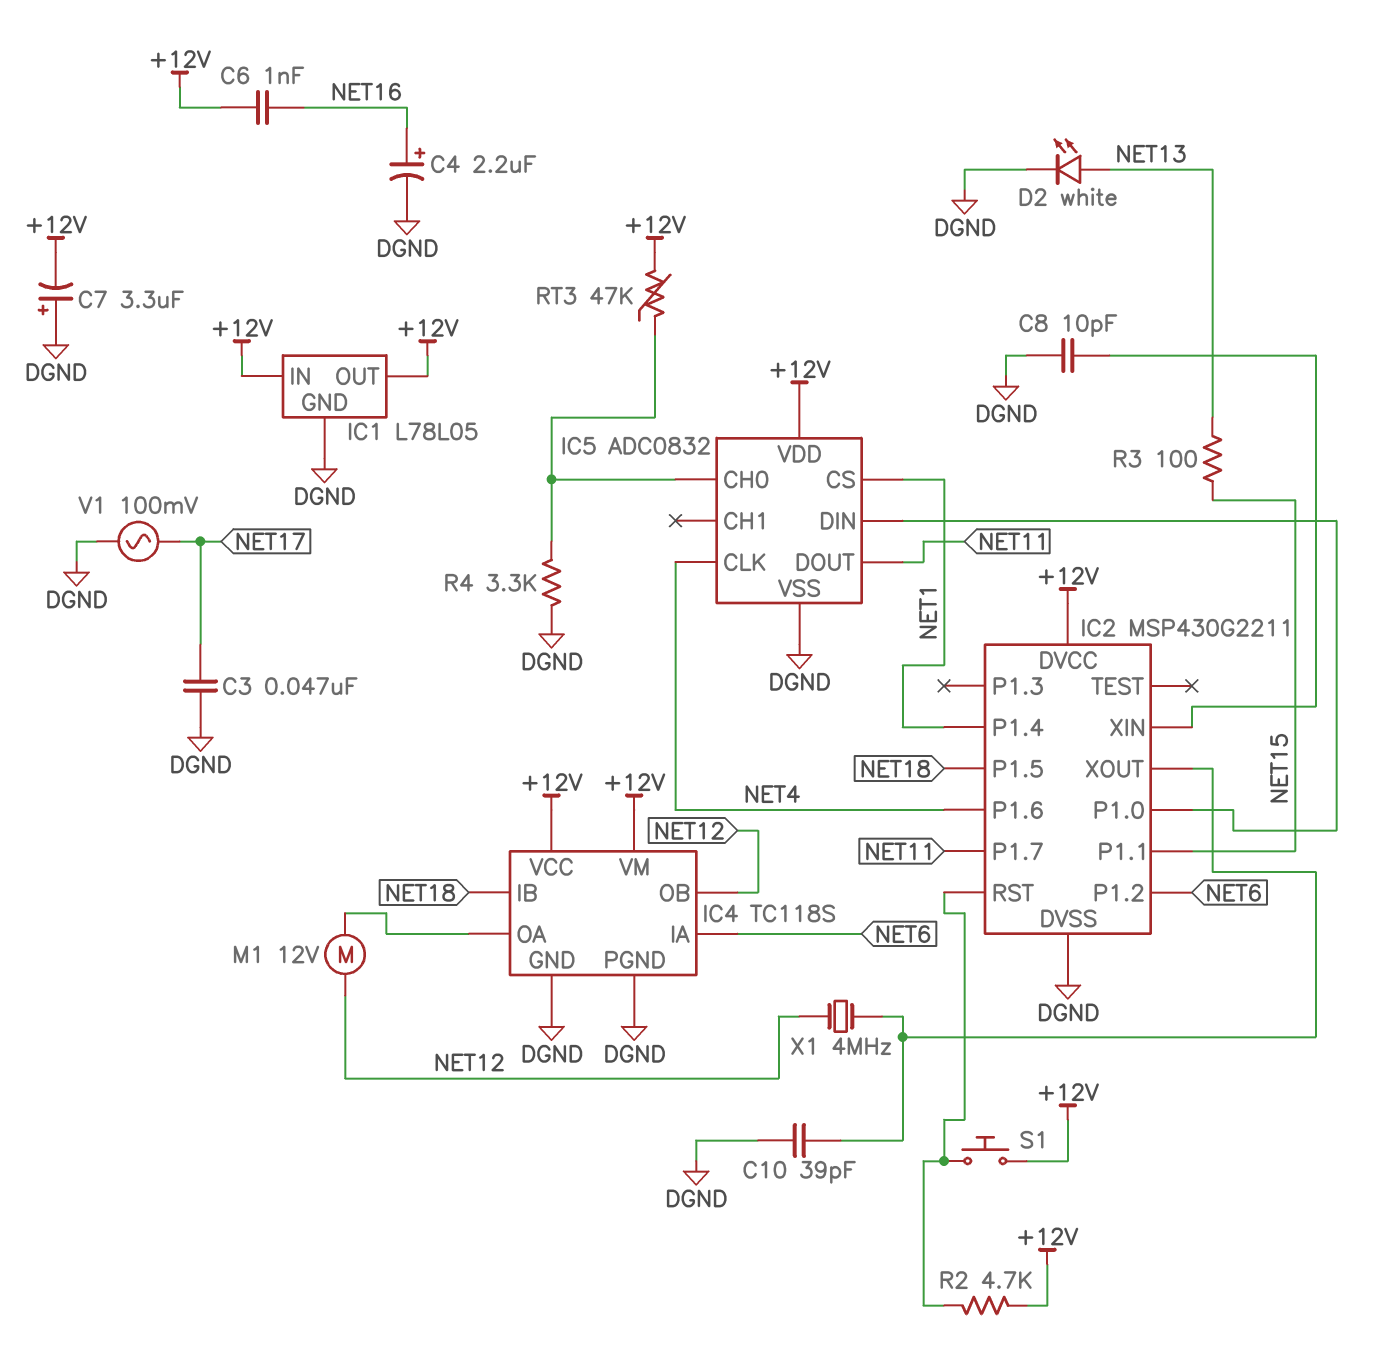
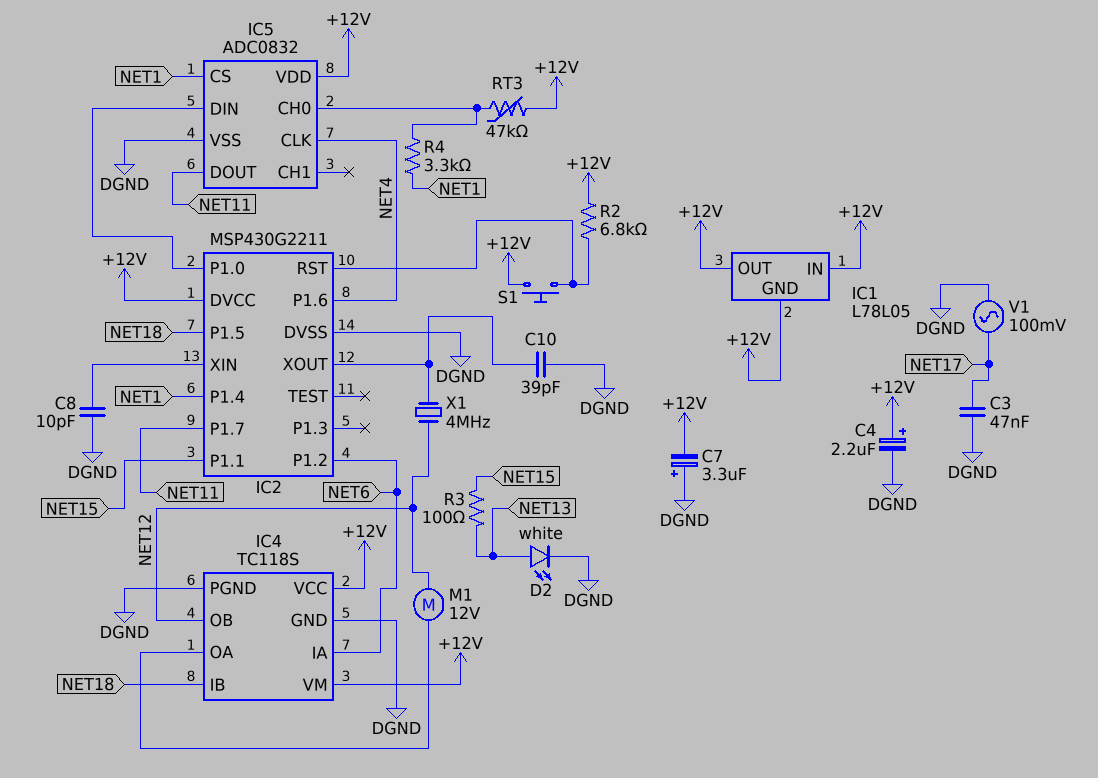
C4: 2.2uF (plus NET16, minus DGND) -> 2.2uF (plus +12V, minus DGND)
C6: 1nF (+12V, NET16) -> none
IC1 pin GND: DGND -> +12V
R2: 4.7k (+12V, IC2/RST) -> 6.8k (+12V, IC2/RST)
R4: 3.3k (DGND, IC5/CH0) -> 3.3k (IC5/CH0, NET1)

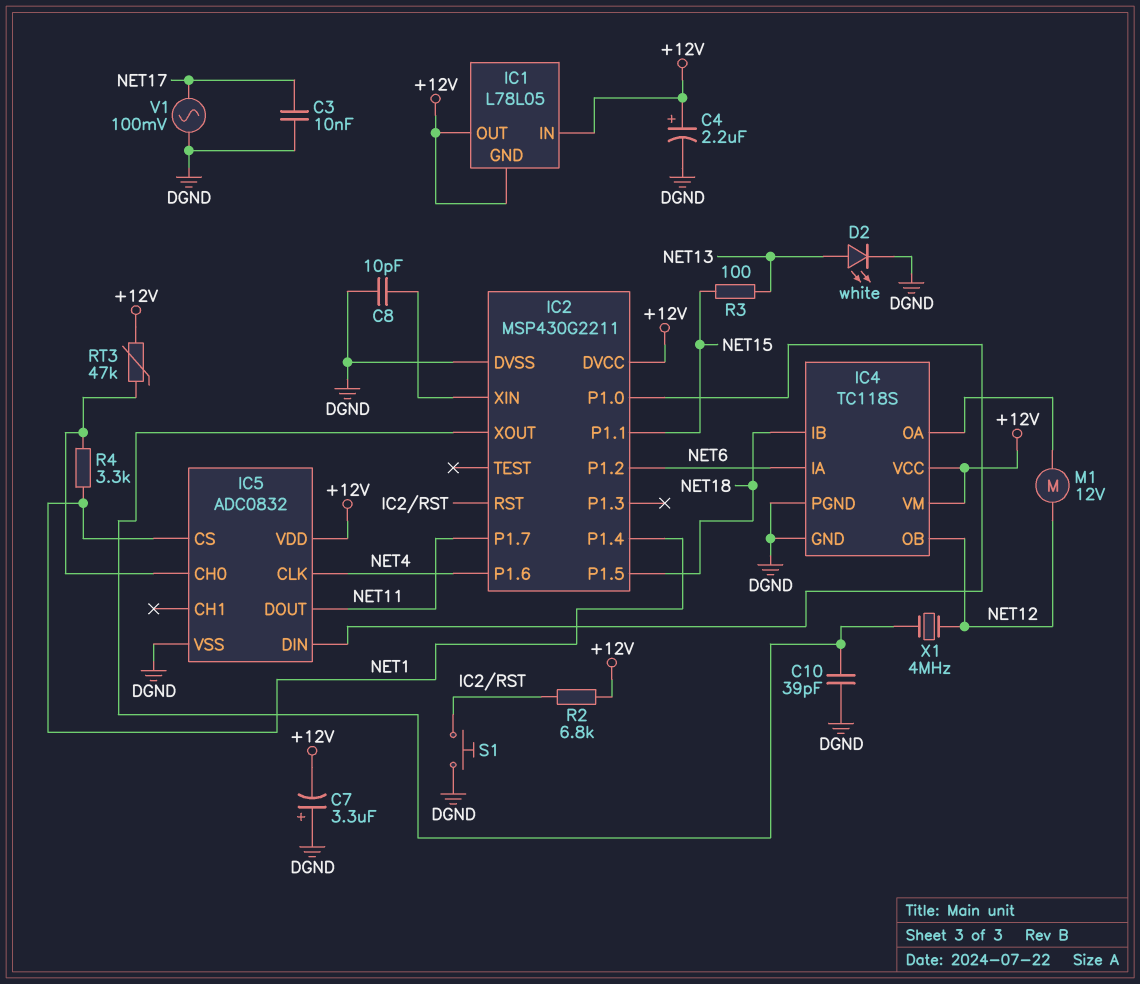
C3: 47nF (DGND, NET17) -> 10nF (DGND, NET17)
S1: button (+12V, IC2/RST) -> button (DGND, IC2/RST)

